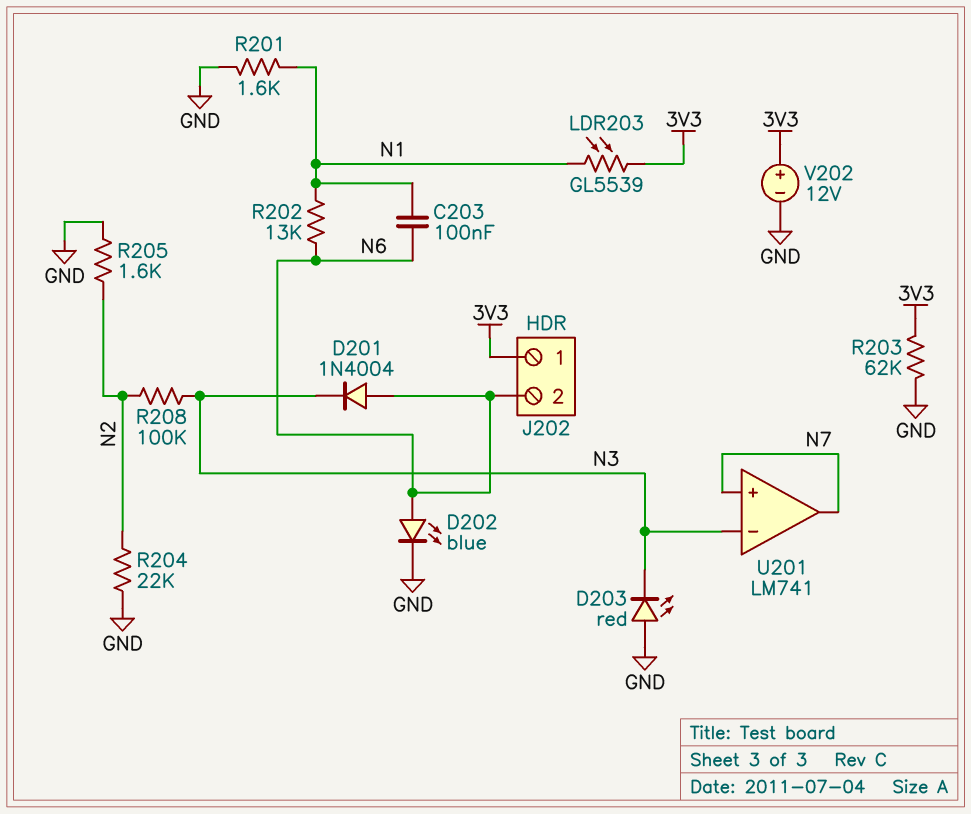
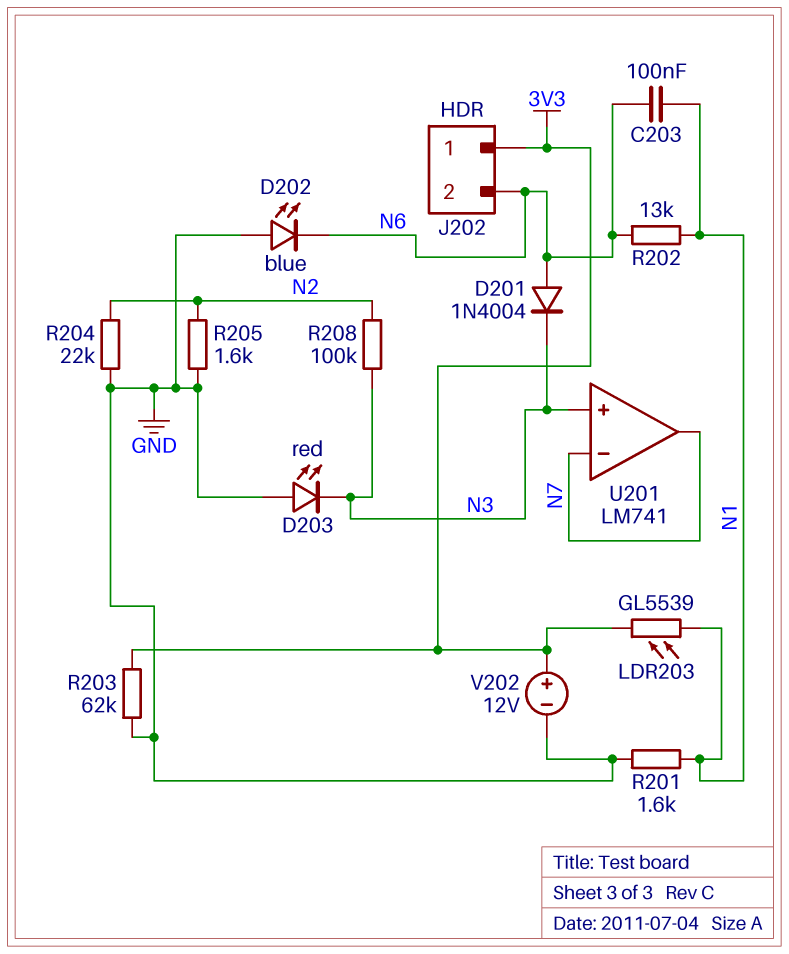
D202: LED blue (A N6, K GND) -> LED blue (A GND, K N6)
U201 pin in+: N7 -> N3
U201 pin in-: N3 -> N7

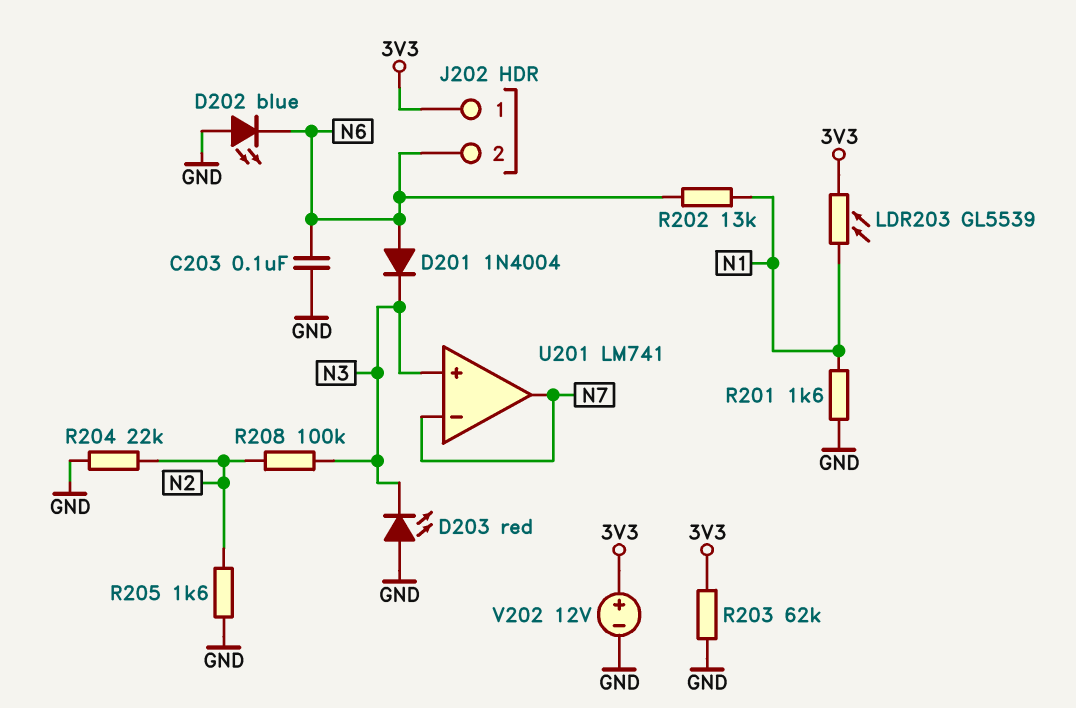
C203: 100nF (N1, N6) -> 100nF (GND, N6)

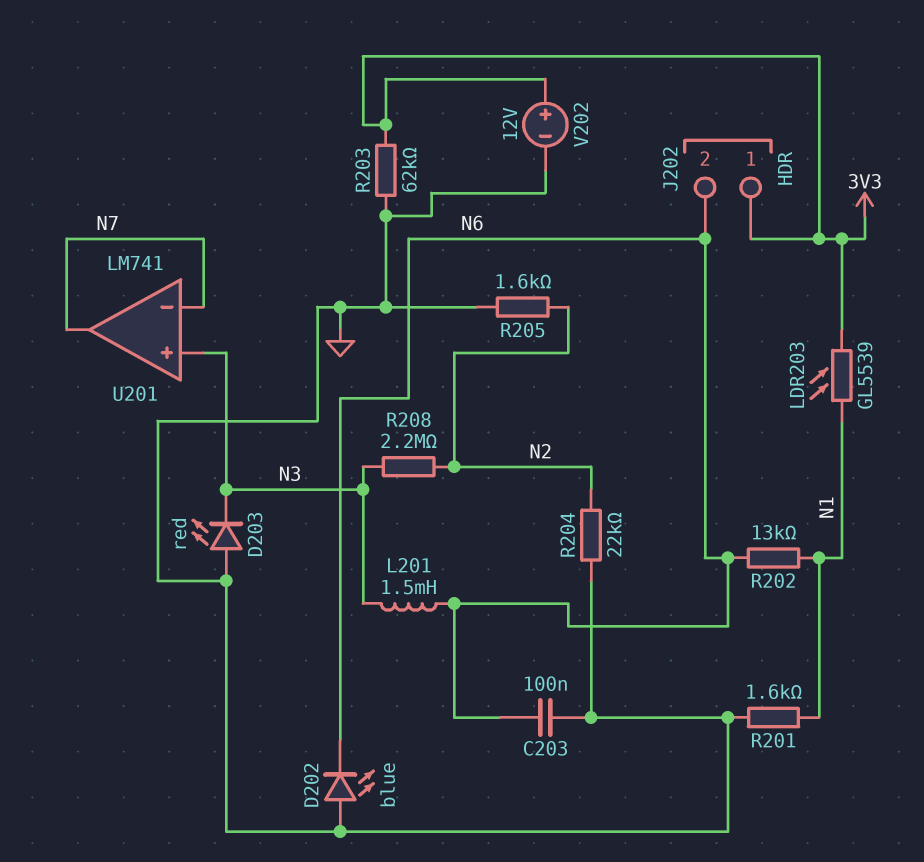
D201: diode 1N4004 (A N6, K N3) -> none
L201: none -> 1.5mH (N3, N6)
R208: 100k (N2, N3) -> 2.2M (N2, N3)

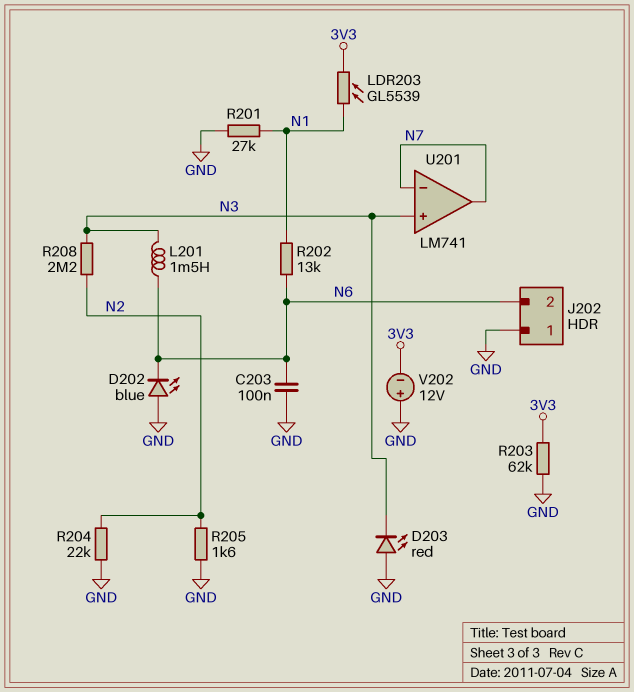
J202 pin 1: 3V3 -> GND
R201: 1.6k (GND, N1) -> 27k (GND, N1)
V202: 12V (plus 3V3, minus GND) -> 12V (plus GND, minus 3V3)

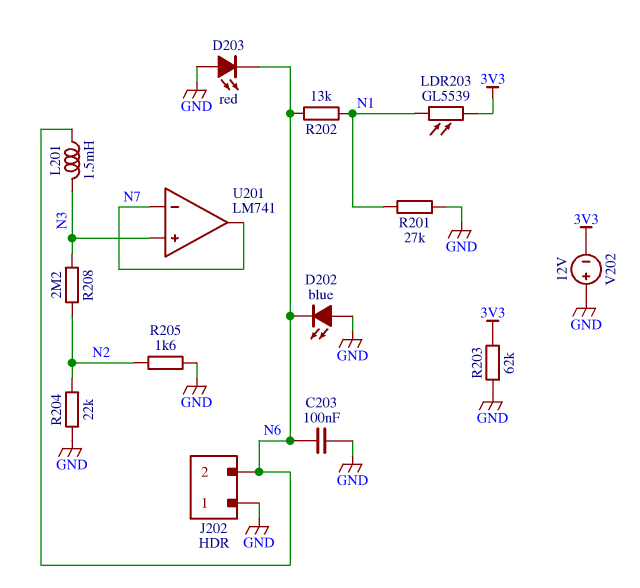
D203: LED red (A GND, K N3) -> LED red (A GND, K N6)

